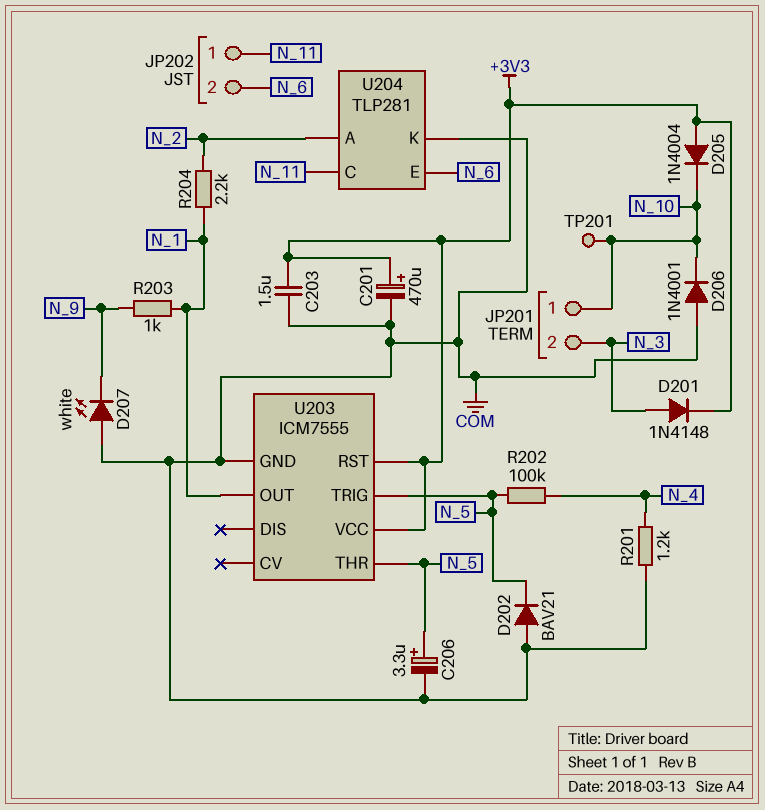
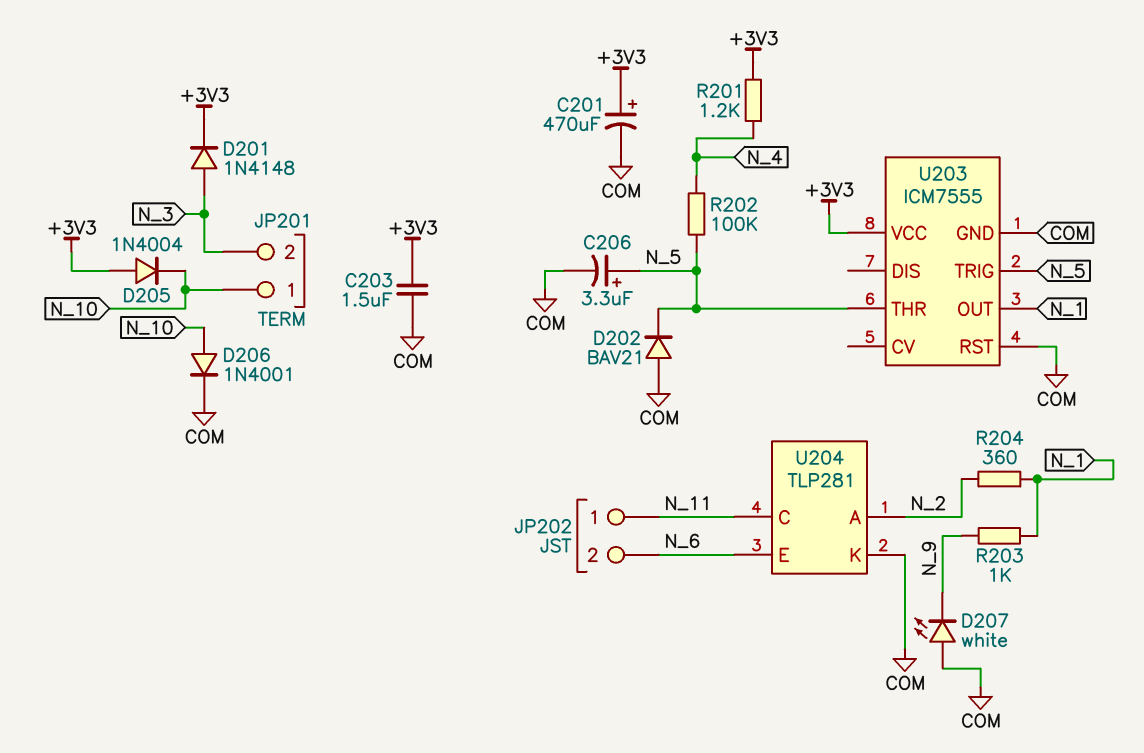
D206: diode 1N4001 (A COM, K N_10) -> diode 1N4001 (A N_10, K COM)
R201: 1.2k (COM, N_4) -> 1.2k (+3V3, N_4)
R204: 2.2k (N_1, N_2) -> 360 (N_1, N_2)
TP201: test point (N_10) -> none
U203 pin RST: +3V3 -> COM

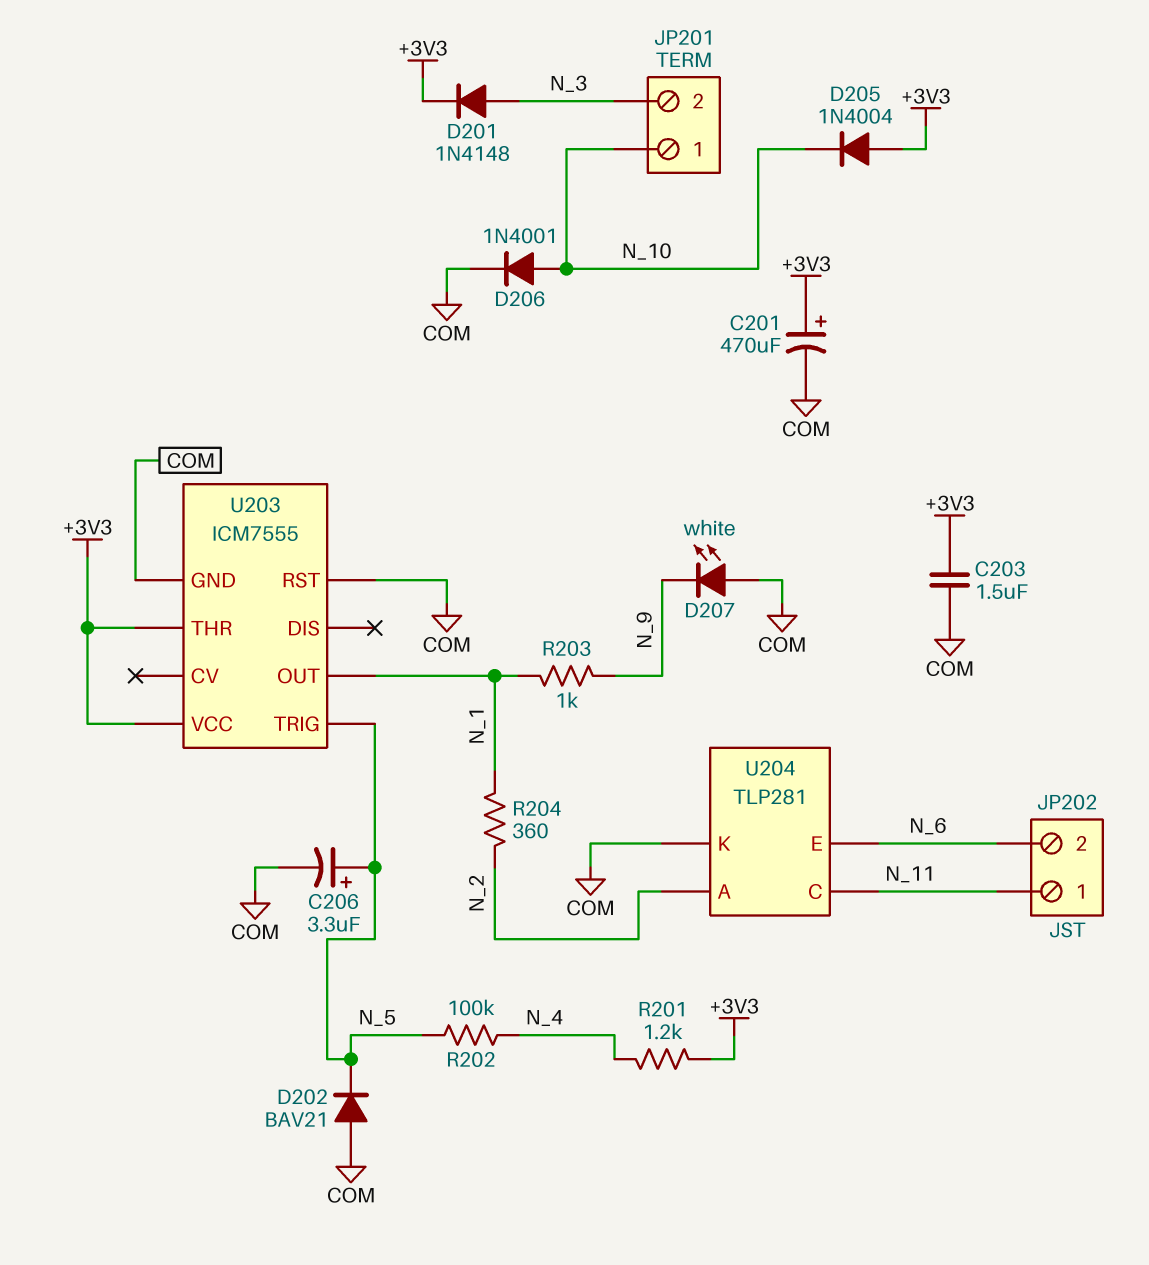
U203 pin THR: N_5 -> +3V3

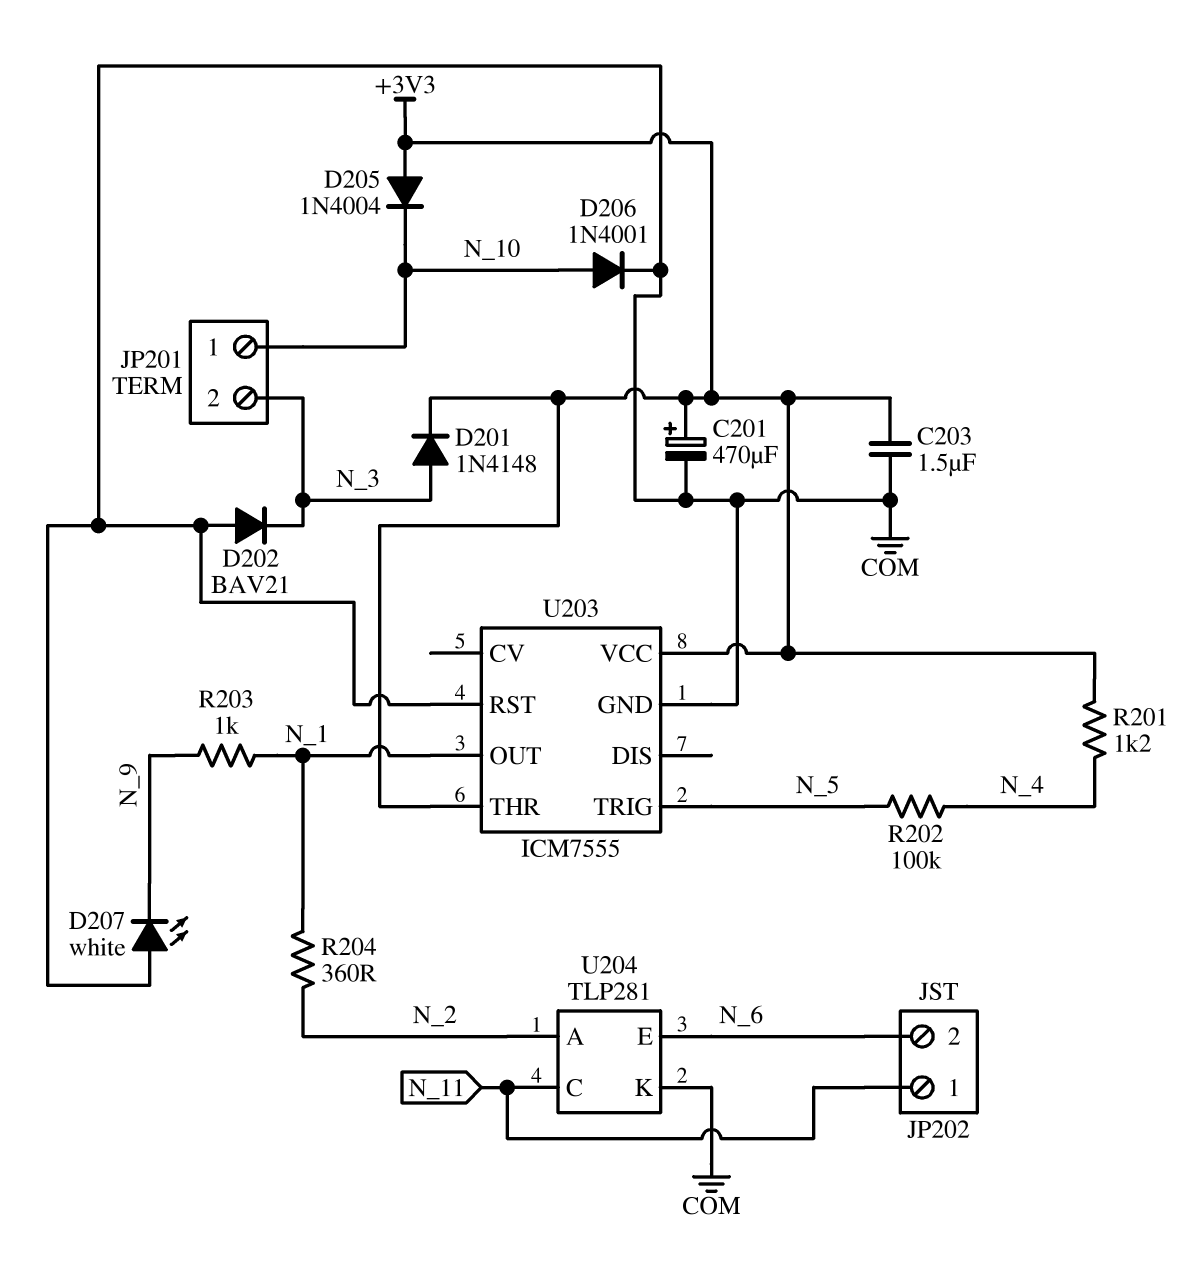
C206: 3.3uF (plus N_5, minus COM) -> none
D202: diode BAV21 (A COM, K N_5) -> diode BAV21 (A COM, K N_3)

